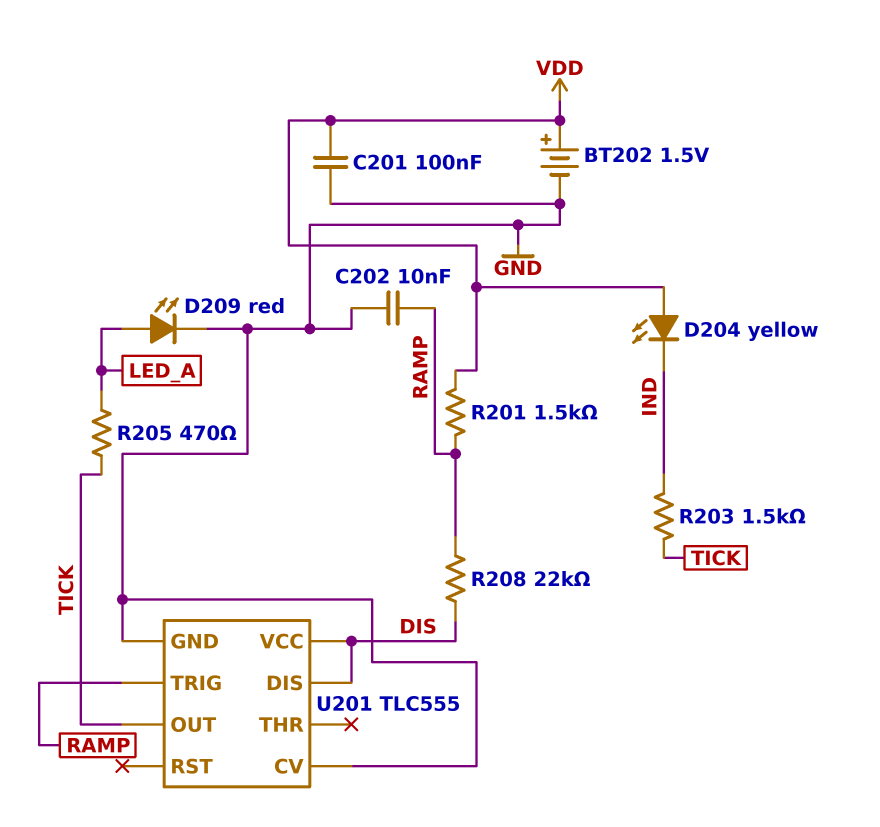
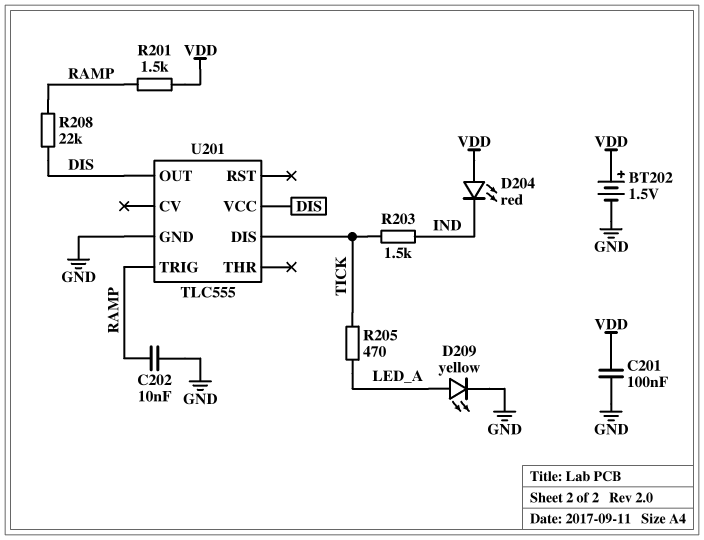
D204: LED yellow (A VDD, K IND) -> LED red (A VDD, K IND)
D209: LED red (A LED_A, K GND) -> LED yellow (A LED_A, K GND)
U201 pin CV: GND -> none
U201 pin DIS: DIS -> TICK
U201 pin OUT: TICK -> DIS

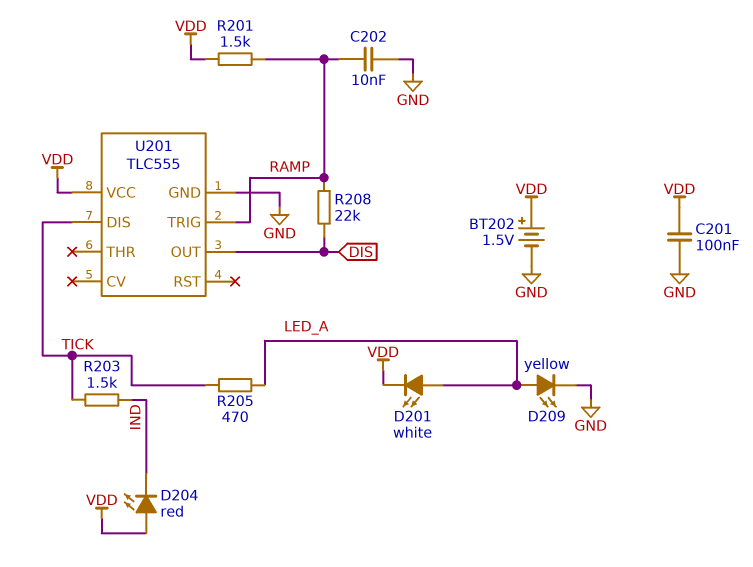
D201: none -> LED white (A LED_A, K VDD)
U201 pin VCC: DIS -> VDD

